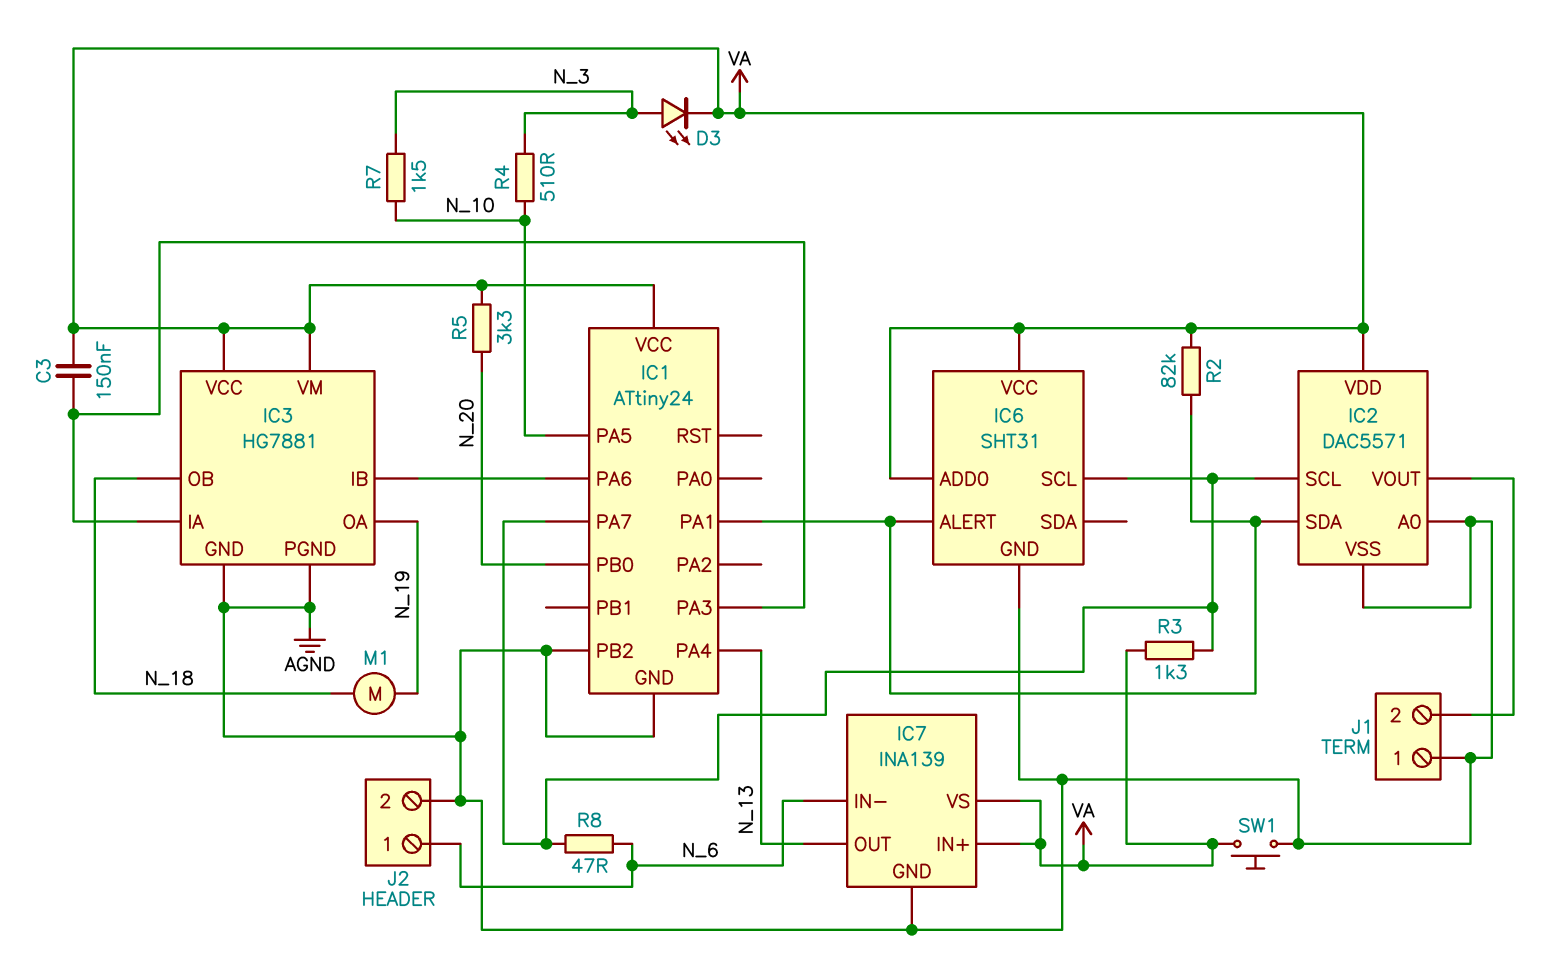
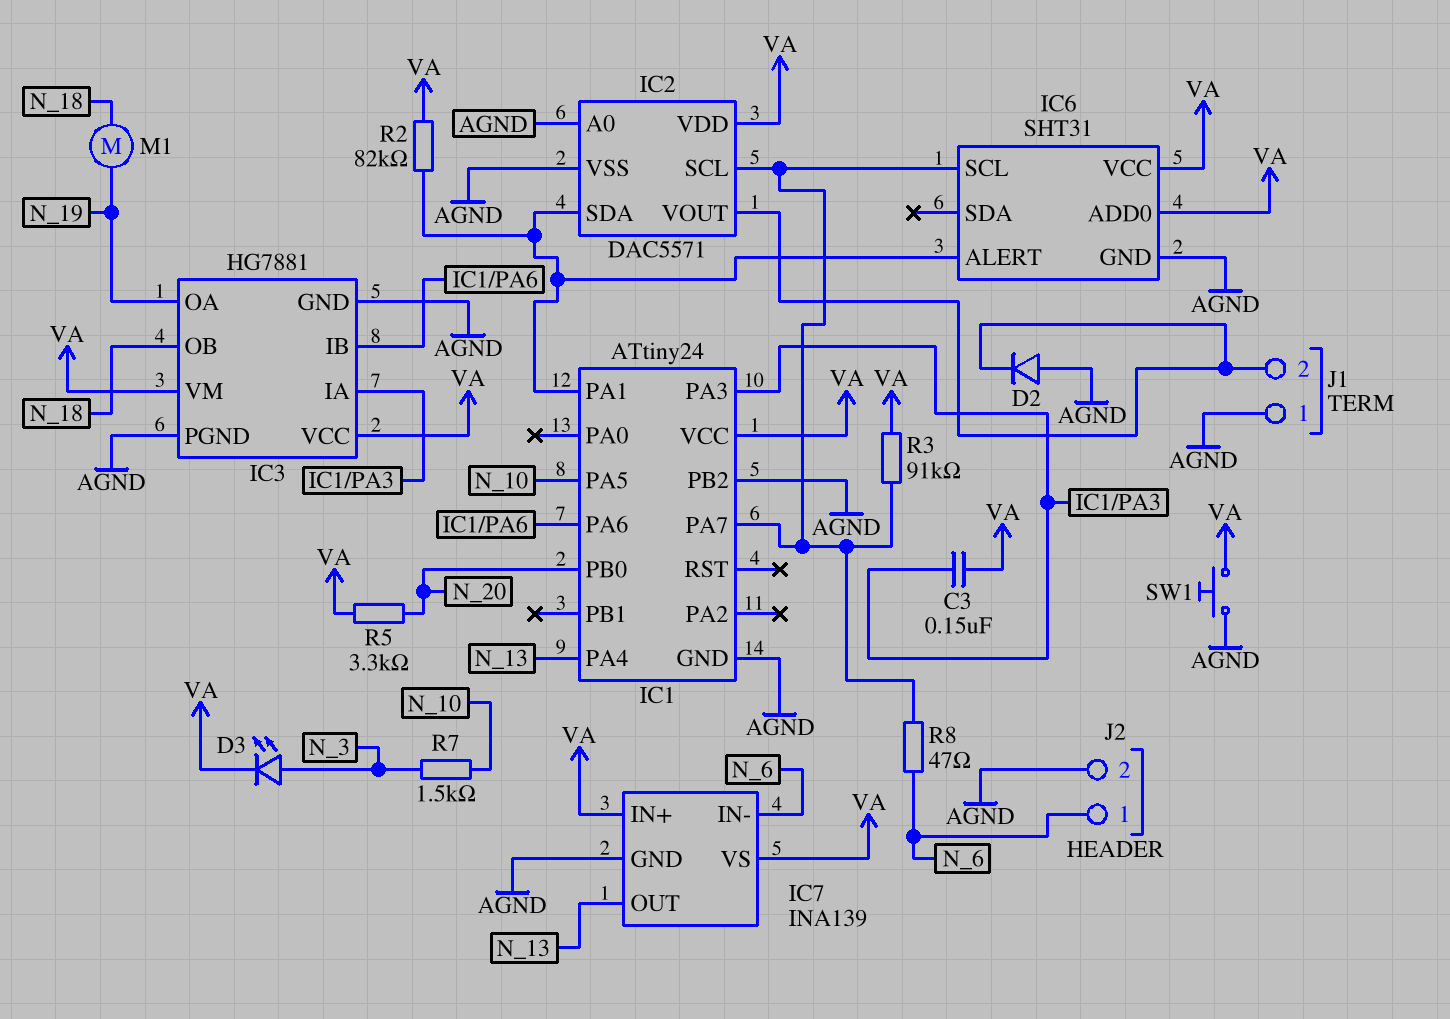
D2: none -> diode (A AGND, K IC2/VOUT)
R3: 1.3k (IC1/PA7, VA) -> 91k (IC1/PA7, VA)
R4: 510 (N_3, N_10) -> none

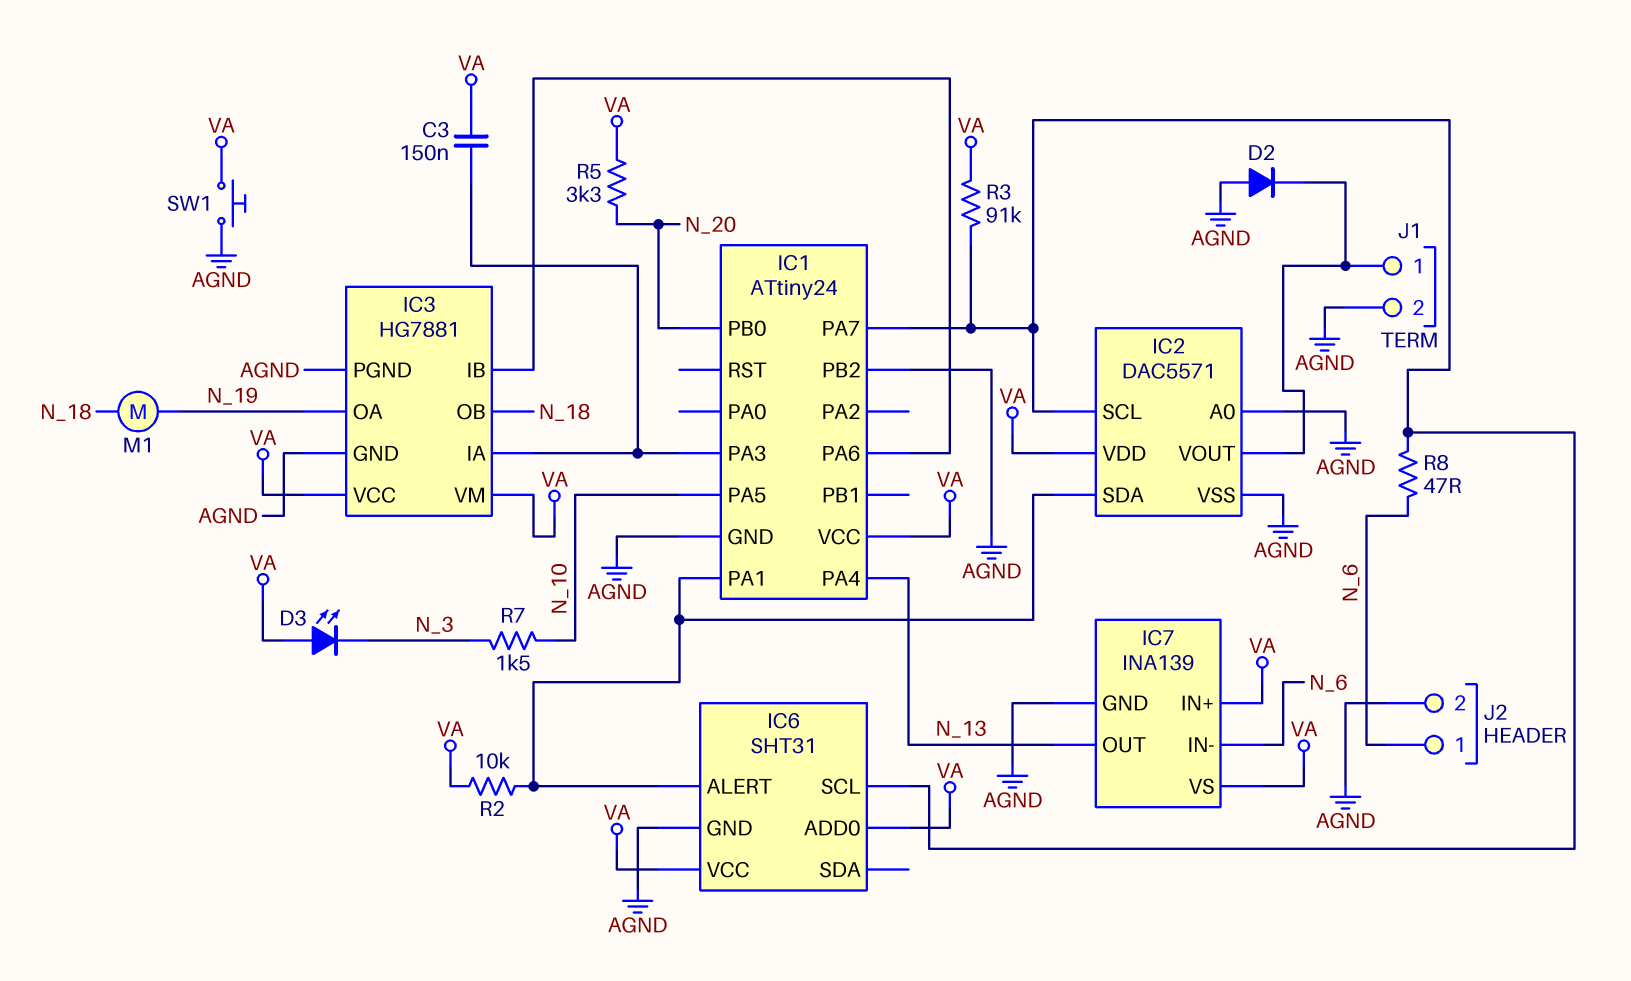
D3: LED (A N_3, K VA) -> LED (A VA, K N_3)
J1 pin 1: AGND -> IC2/VOUT
J1 pin 2: IC2/VOUT -> AGND
R2: 82k (IC1/PA1, VA) -> 10k (IC1/PA1, VA)

